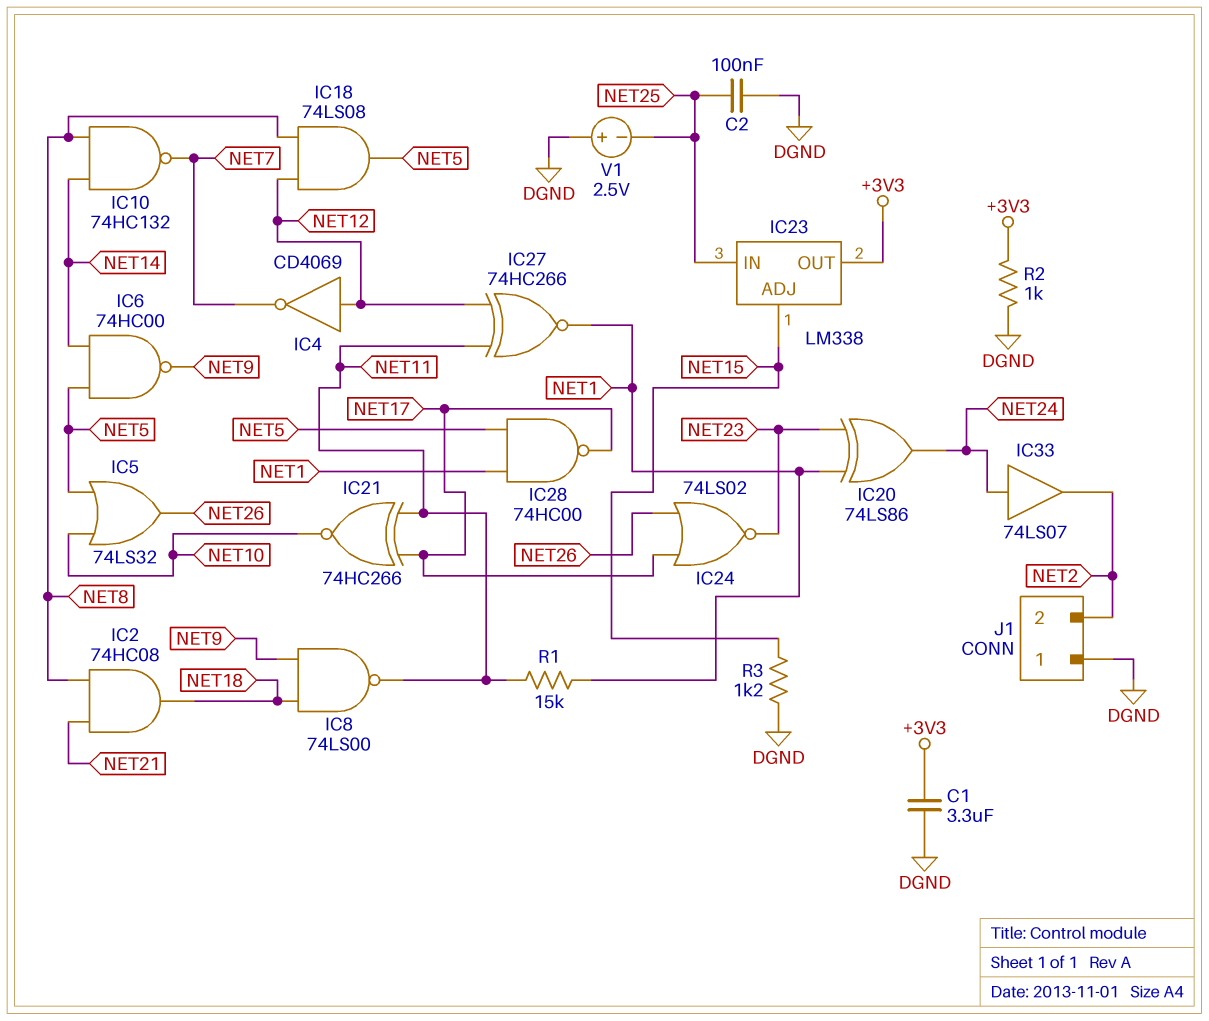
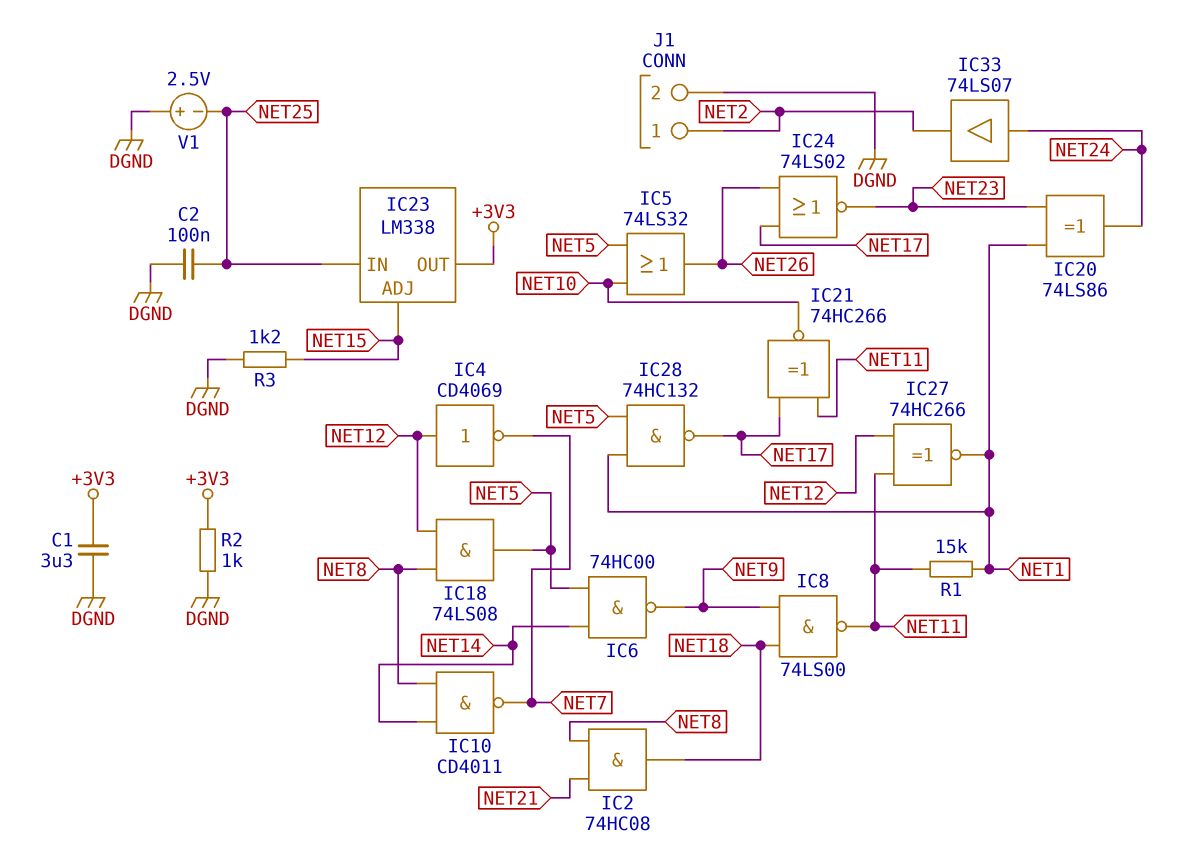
IC10: NAND 74HC132 (in NET8, in NET14, out NET7) -> NAND CD4011 (in NET8, in NET14, out NET7)
IC28: NAND 74HC00 (in NET1, in NET5, out NET17) -> NAND 74HC132 (in NET1, in NET5, out NET17)
J1 pin 1: DGND -> NET2
J1 pin 2: NET2 -> DGND

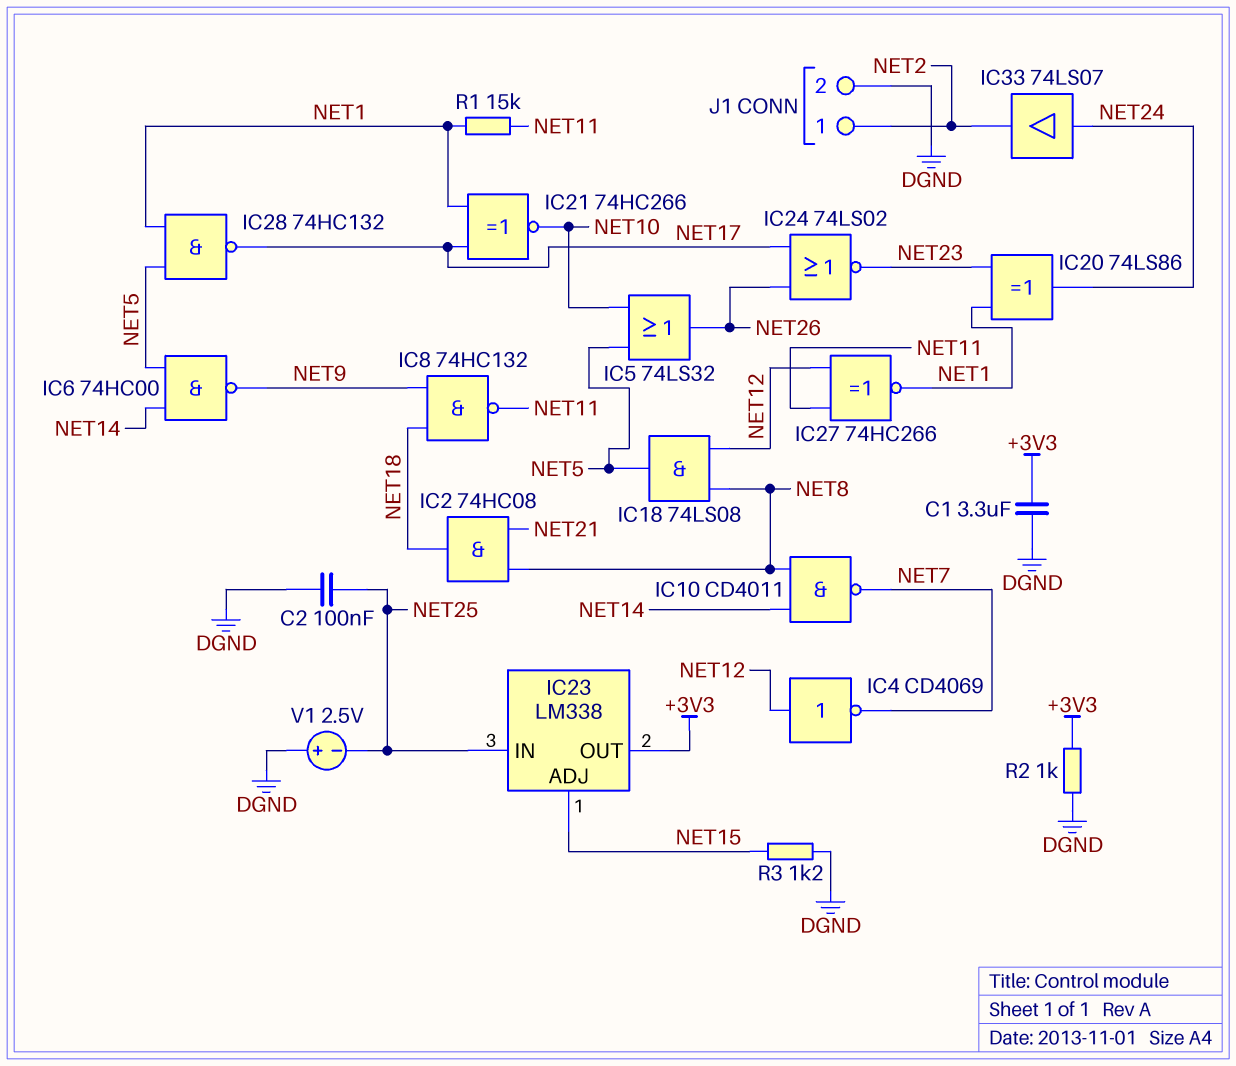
IC8: NAND 74LS00 (in NET9, in NET18, out NET11) -> NAND 74HC132 (in NET9, in NET18, out NET11)
IC21: XNOR 74HC266 (in NET11, in NET17, out NET10) -> XNOR 74HC266 (in NET1, in NET17, out NET10)

